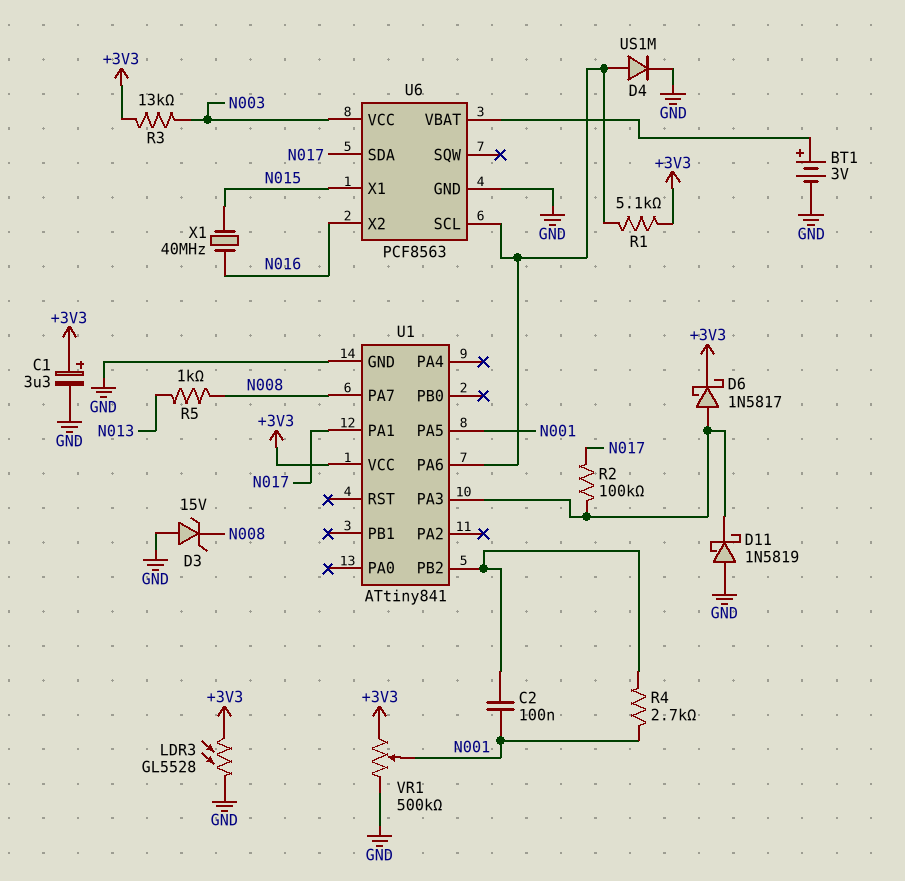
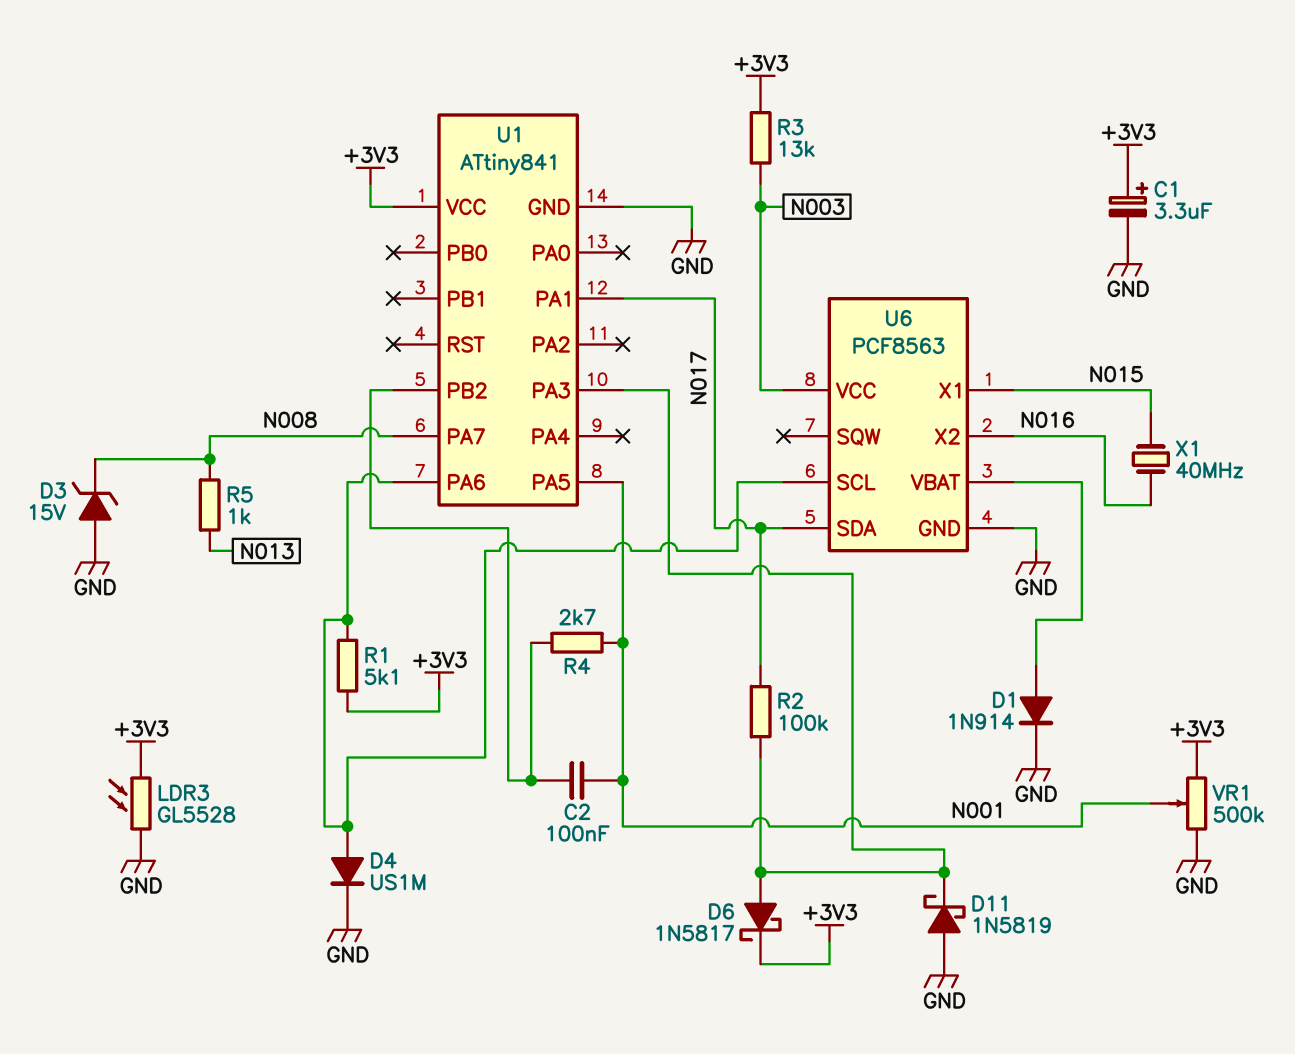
BT1: 3V (plus U6/VBAT, minus GND) -> none
D1: none -> diode 1N914 (A U6/VBAT, K GND)

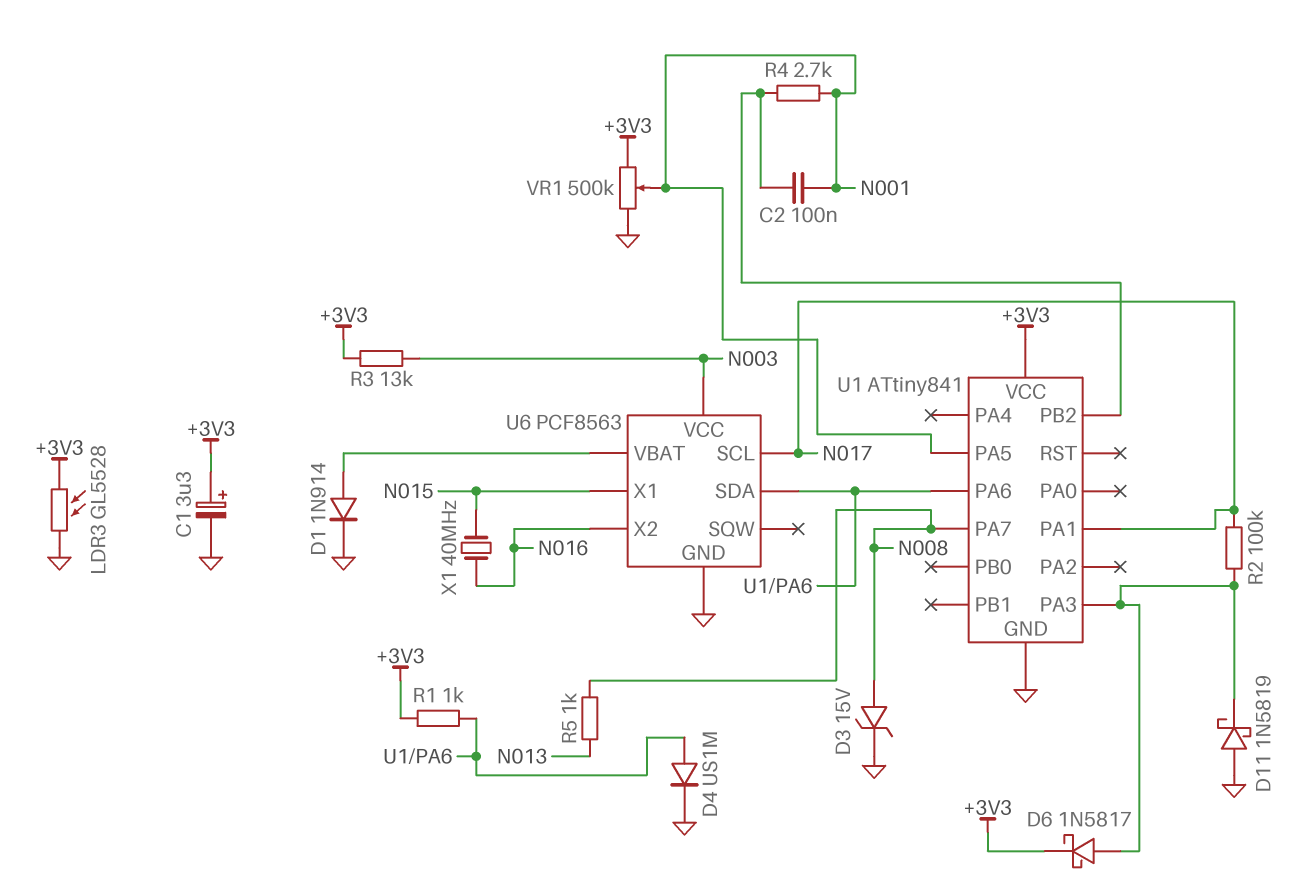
D3: zener 15V (A GND, K N008) -> zener 15V (A N008, K GND)
R1: 5.1k (+3V3, U1/PA6) -> 1k (+3V3, U1/PA6)
U6 pin SCL: U1/PA6 -> N017
U6 pin SDA: N017 -> U1/PA6

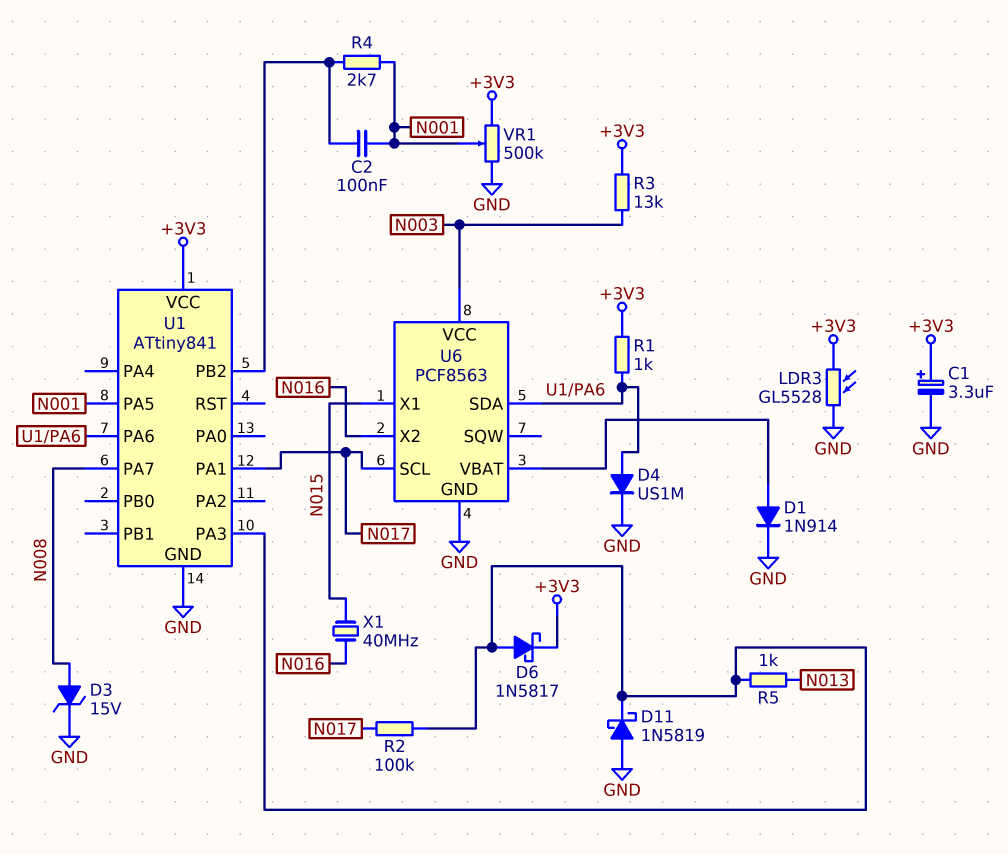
R5: 1k (N008, N013) -> 1k (N013, U1/PA3)

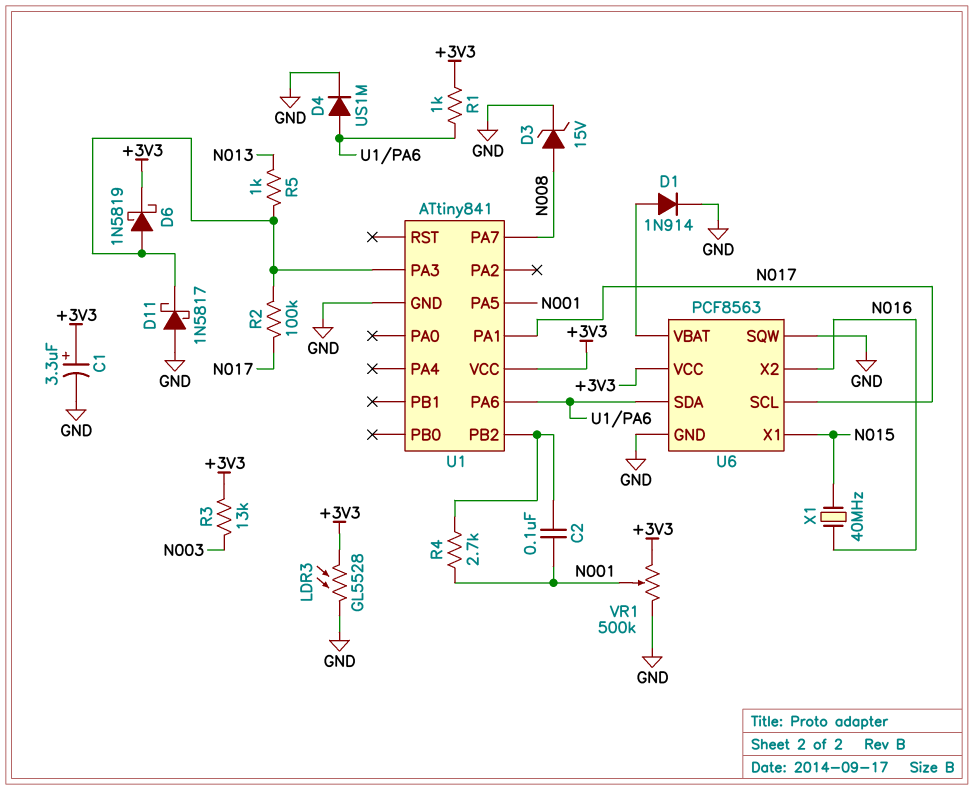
D6: schottky 1N5817 (A U1/PA3, K +3V3) -> schottky 1N5819 (A U1/PA3, K +3V3)
D11: schottky 1N5819 (A GND, K U1/PA3) -> schottky 1N5817 (A GND, K U1/PA3)
U6 pin SQW: none -> GND
U6 pin VCC: N003 -> +3V3

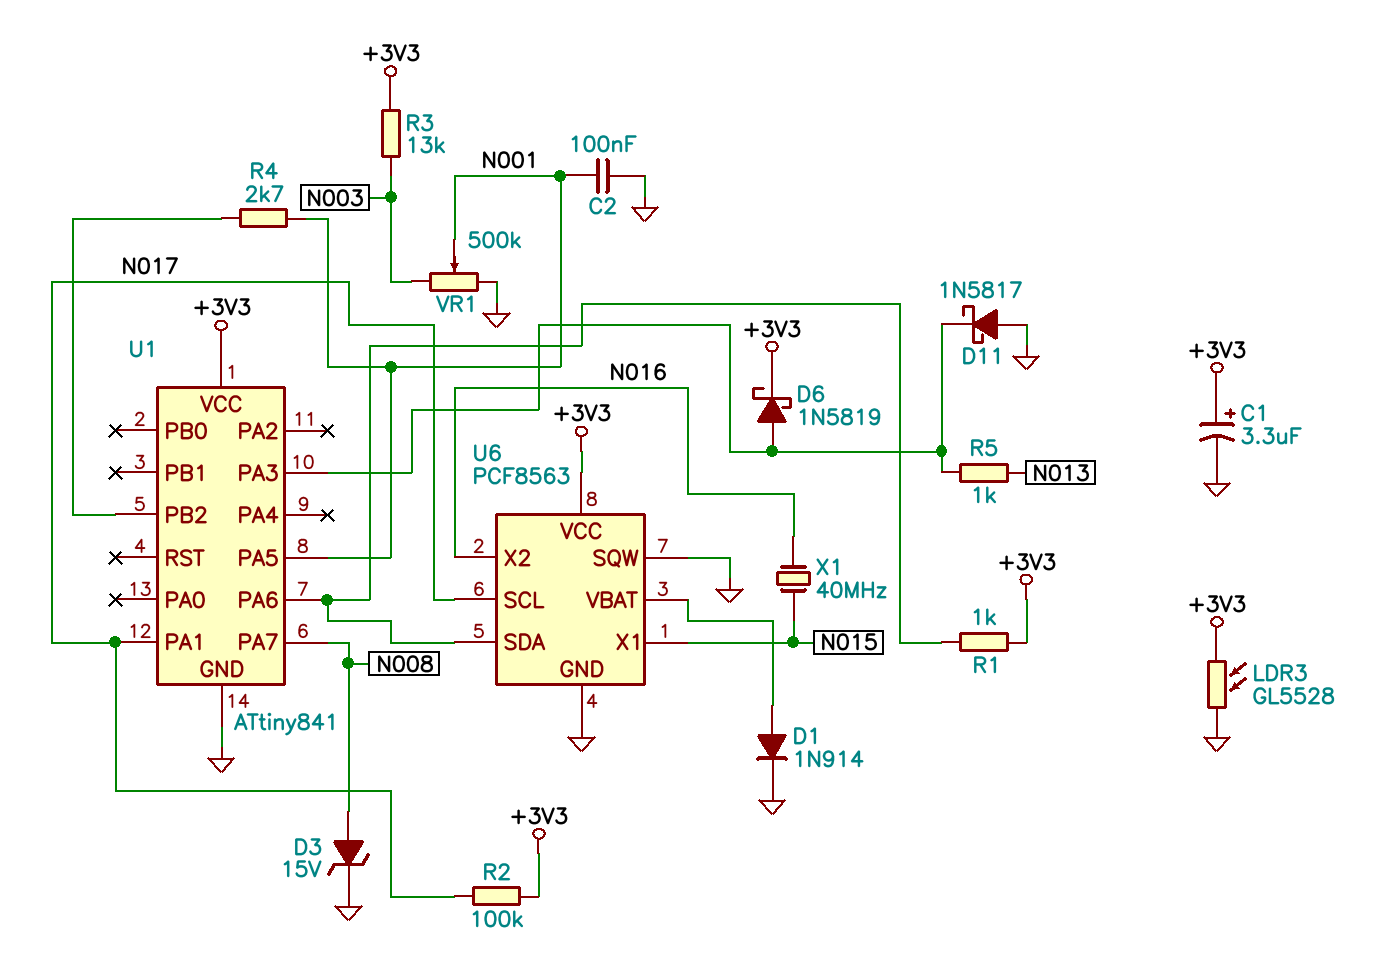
C2: 100nF (N001, U1/PB2) -> 100nF (GND, N001)
D4: diode US1M (A U1/PA6, K GND) -> none
R2: 100k (N017, U1/PA3) -> 100k (+3V3, N017)
VR1: 500k (+3V3, GND, wiper N001) -> 500k (GND, N003, wiper N001)

